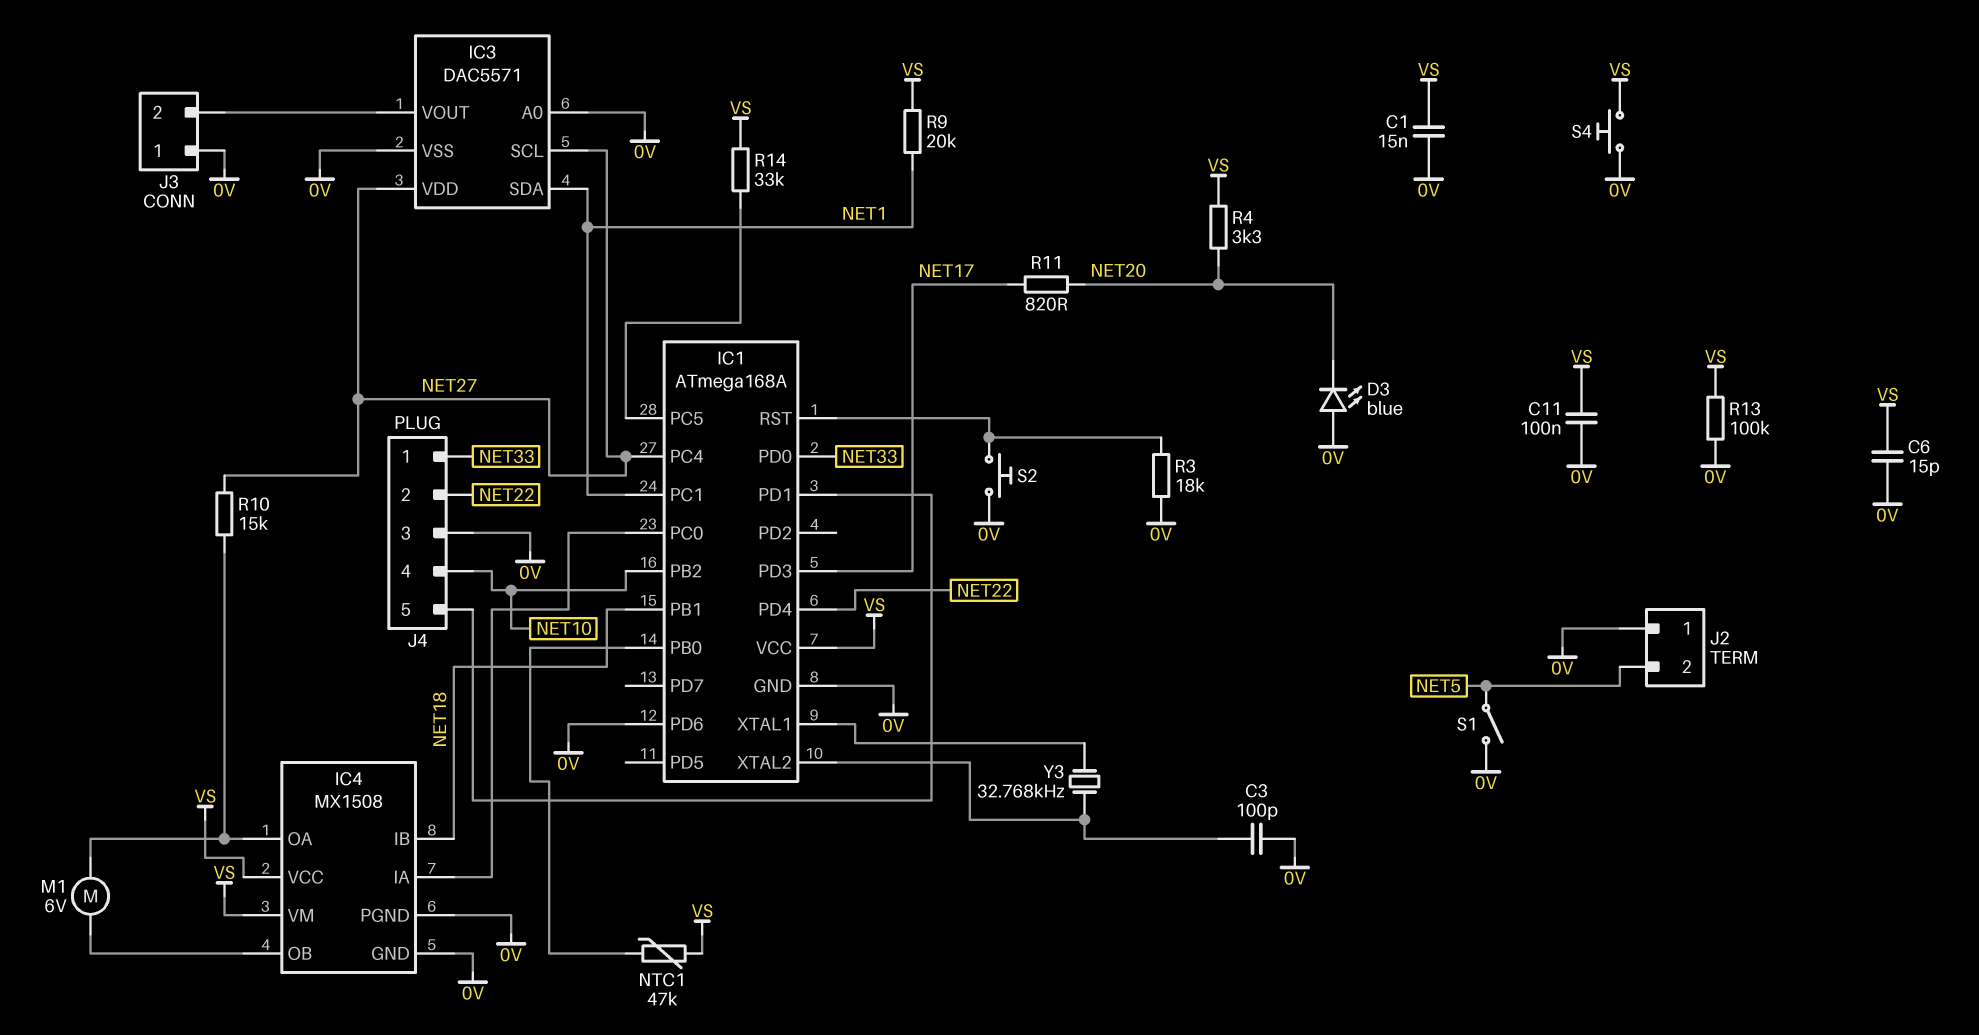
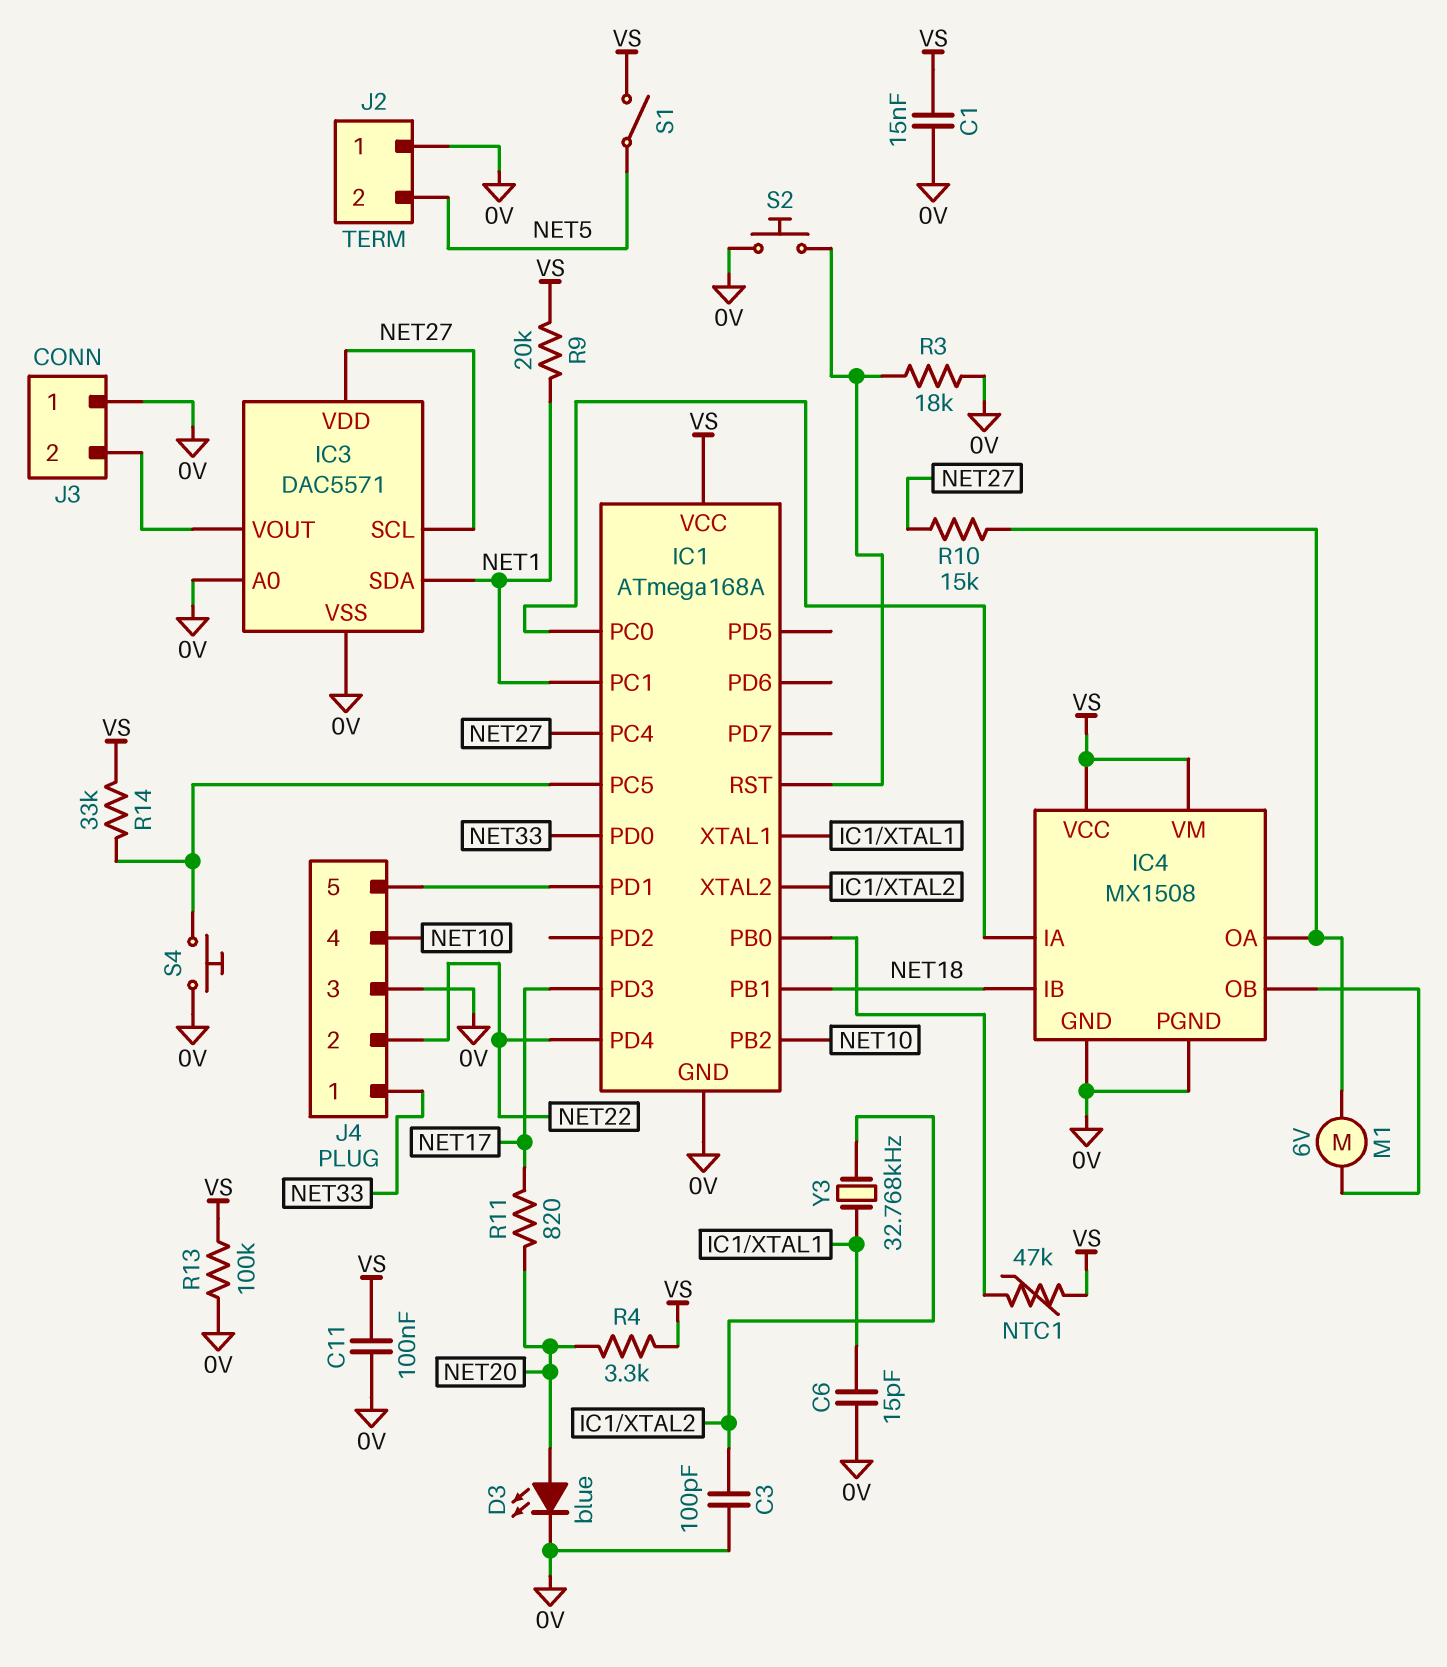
C6: 15pF (0V, VS) -> 15pF (0V, IC1/XTAL1)
D3: LED blue (A 0V, K NET20) -> LED blue (A NET20, K 0V)
IC1 pin PD6: 0V -> none
S1: switch (0V, NET5) -> switch (NET5, VS)
S4: button (0V, VS) -> button (0V, IC1/PC5)

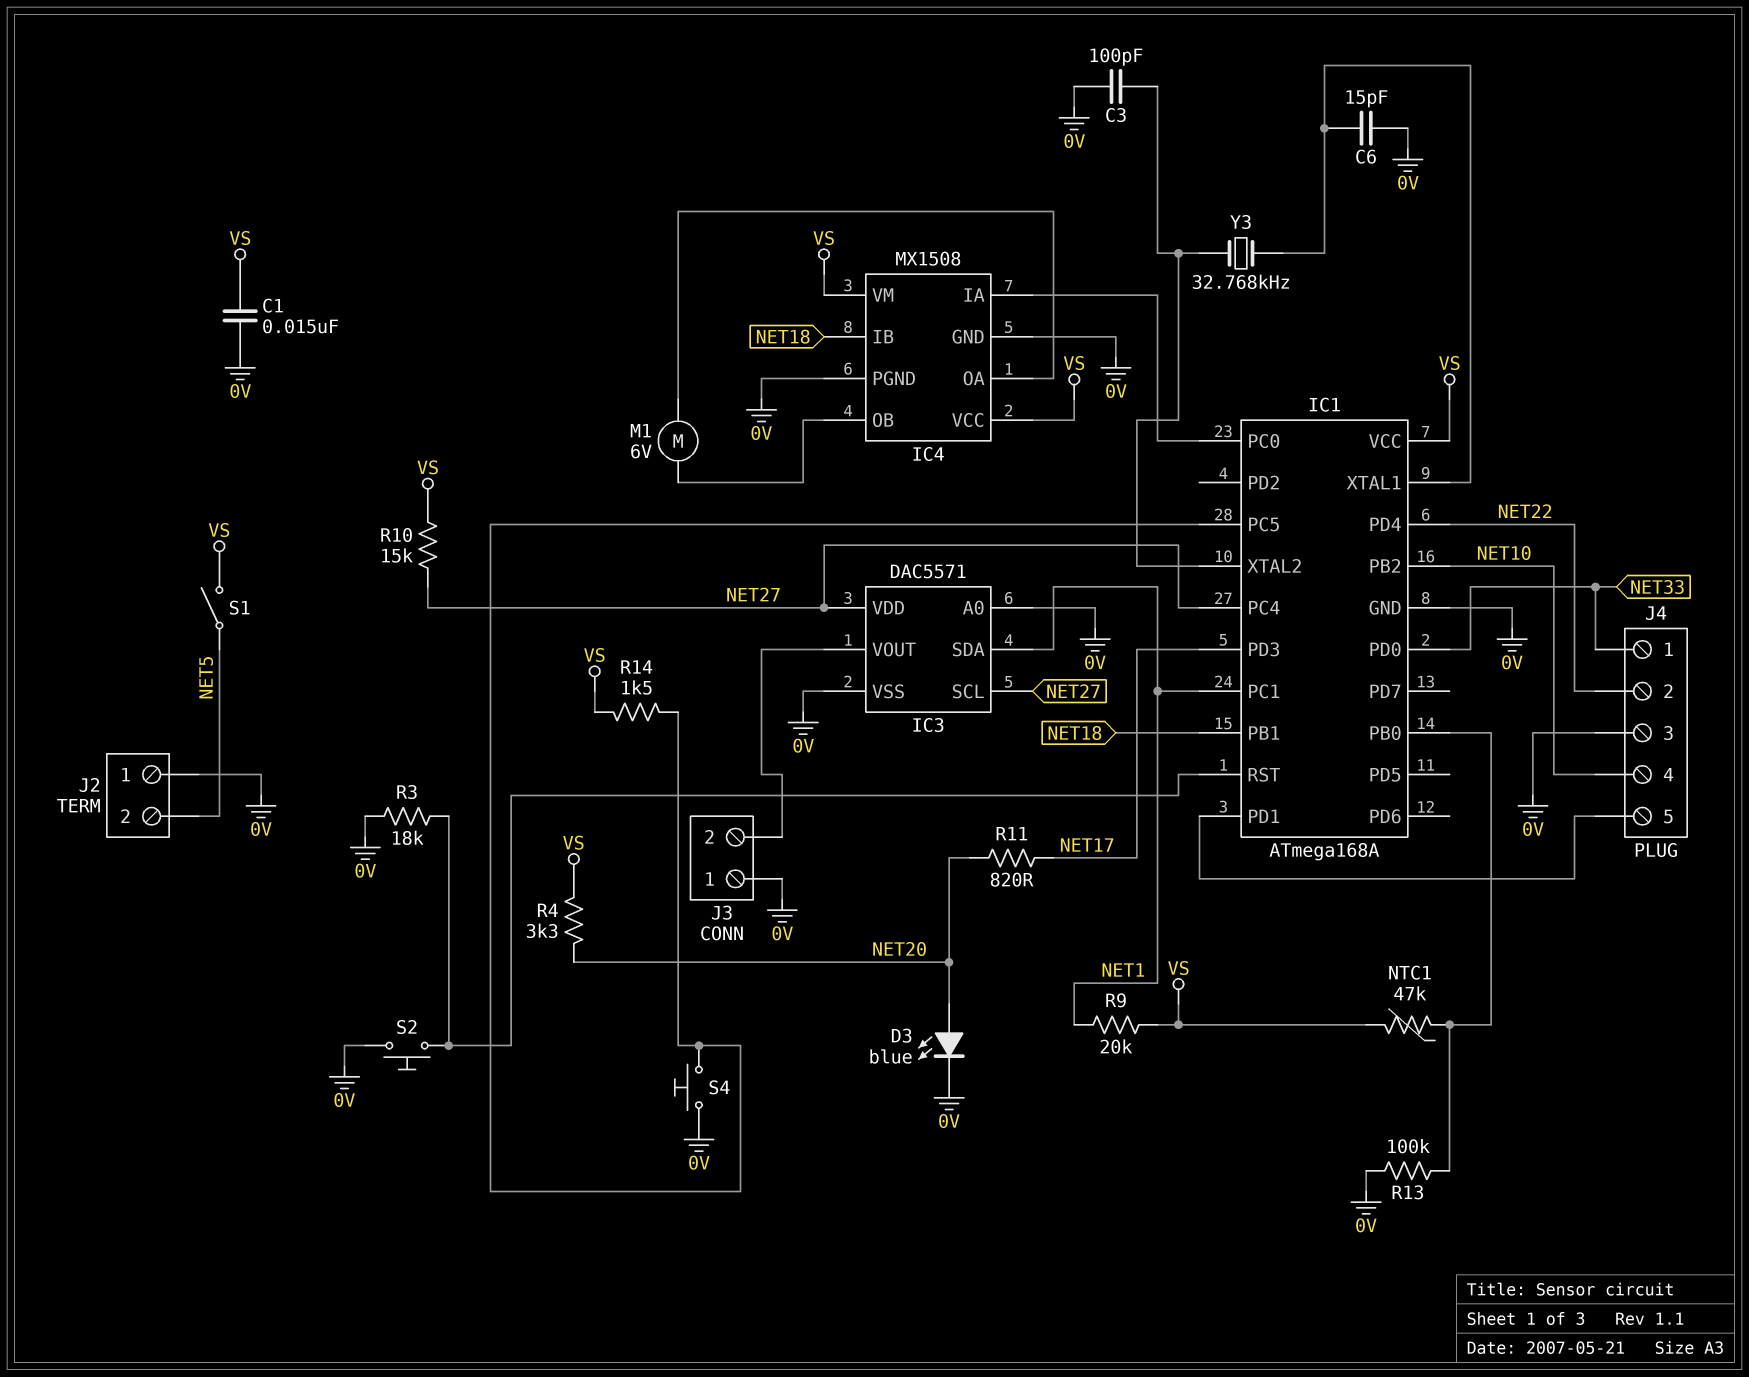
C11: 100nF (0V, VS) -> none
R10: 15k (IC4/OA, NET27) -> 15k (NET27, VS)
R13: 100k (0V, VS) -> 100k (0V, IC1/PB0)
R14: 33k (IC1/PC5, VS) -> 1.5k (IC1/PC5, VS)

